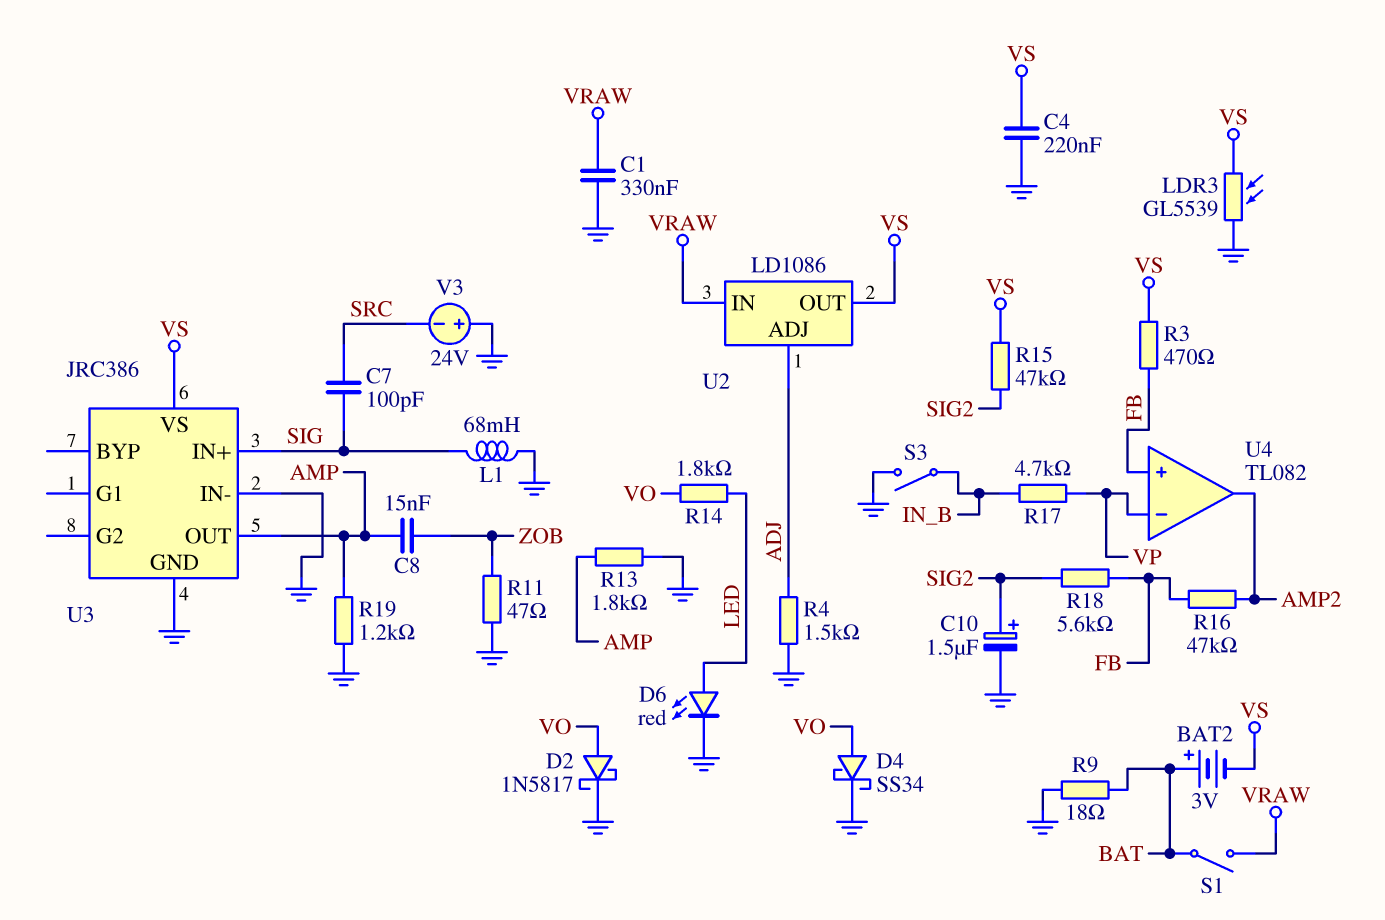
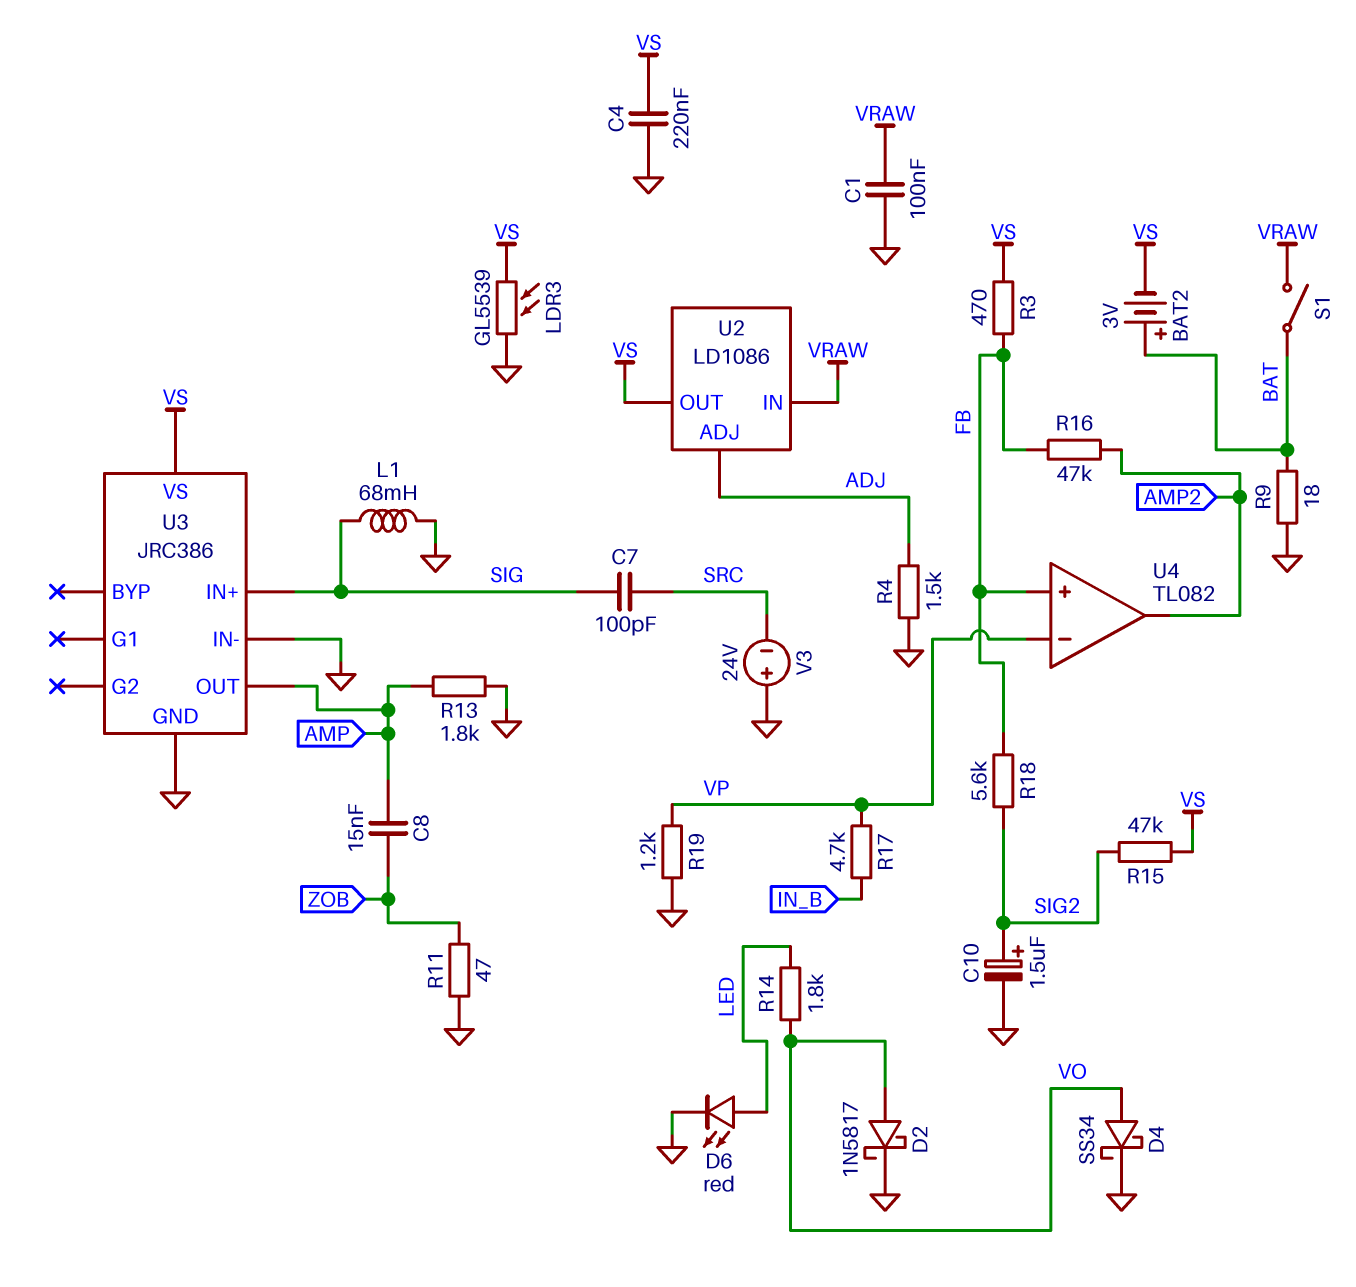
C1: 330nF (GND, VRAW) -> 100nF (GND, VRAW)
R19: 1.2k (AMP, GND) -> 1.2k (GND, VP)
S3: switch (GND, IN_B) -> none

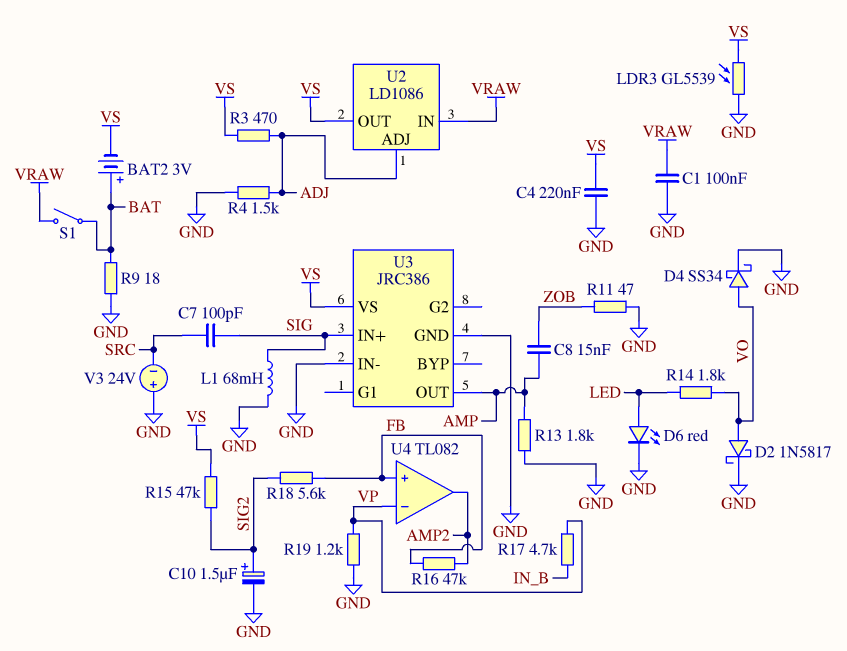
R3: 470 (FB, VS) -> 470 (ADJ, VS)

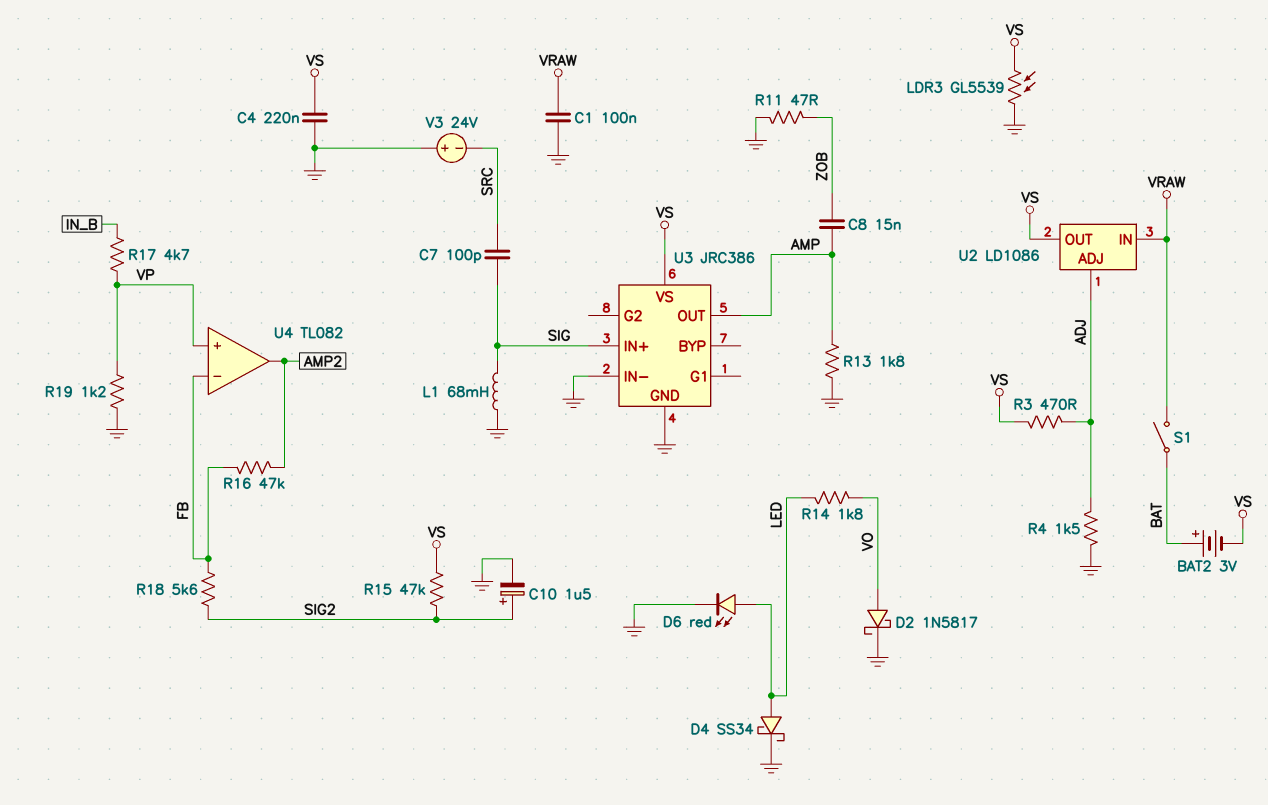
D4: schottky SS34 (A VO, K GND) -> schottky SS34 (A LED, K GND)
R9: 18 (BAT, GND) -> none
U4 pin in+: FB -> VP
U4 pin in-: VP -> FB

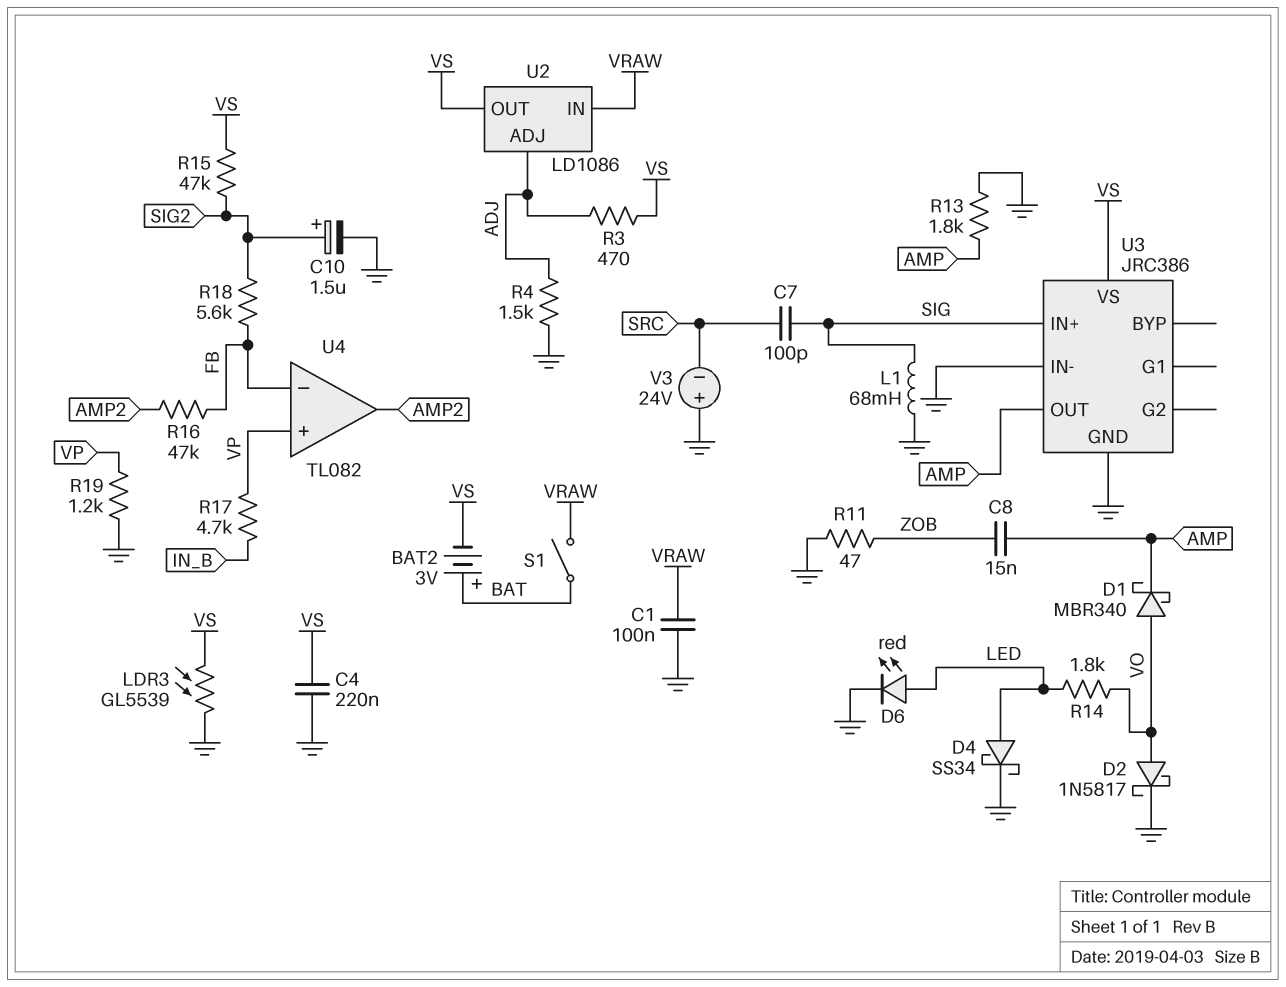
D1: none -> schottky MBR340 (A VO, K AMP)

